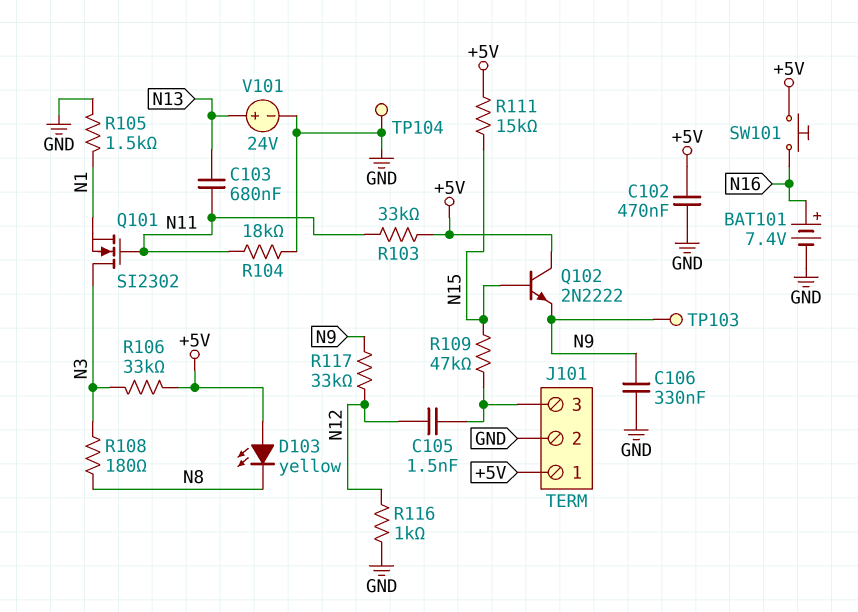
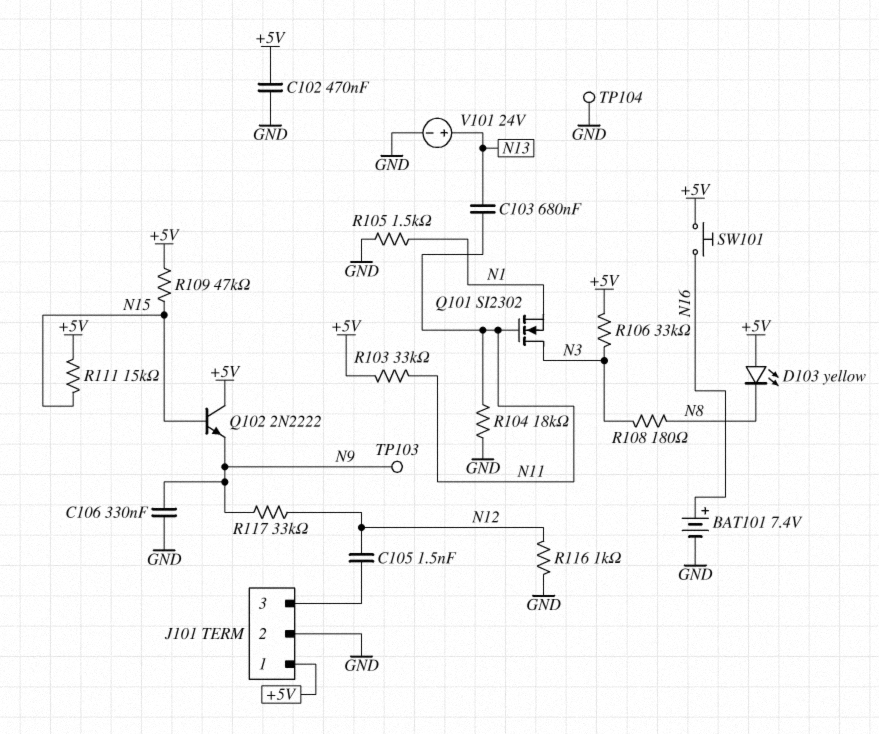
R109: 47k (J101/3, N15) -> 47k (+5V, N15)

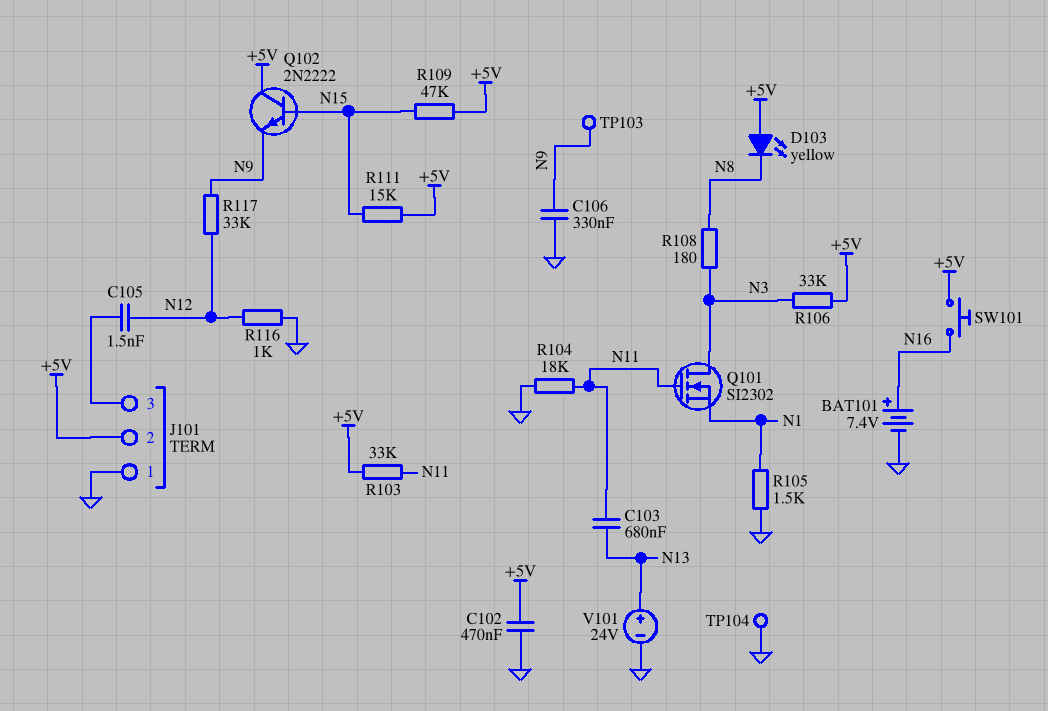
J101 pin 1: +5V -> GND
J101 pin 2: GND -> +5V

